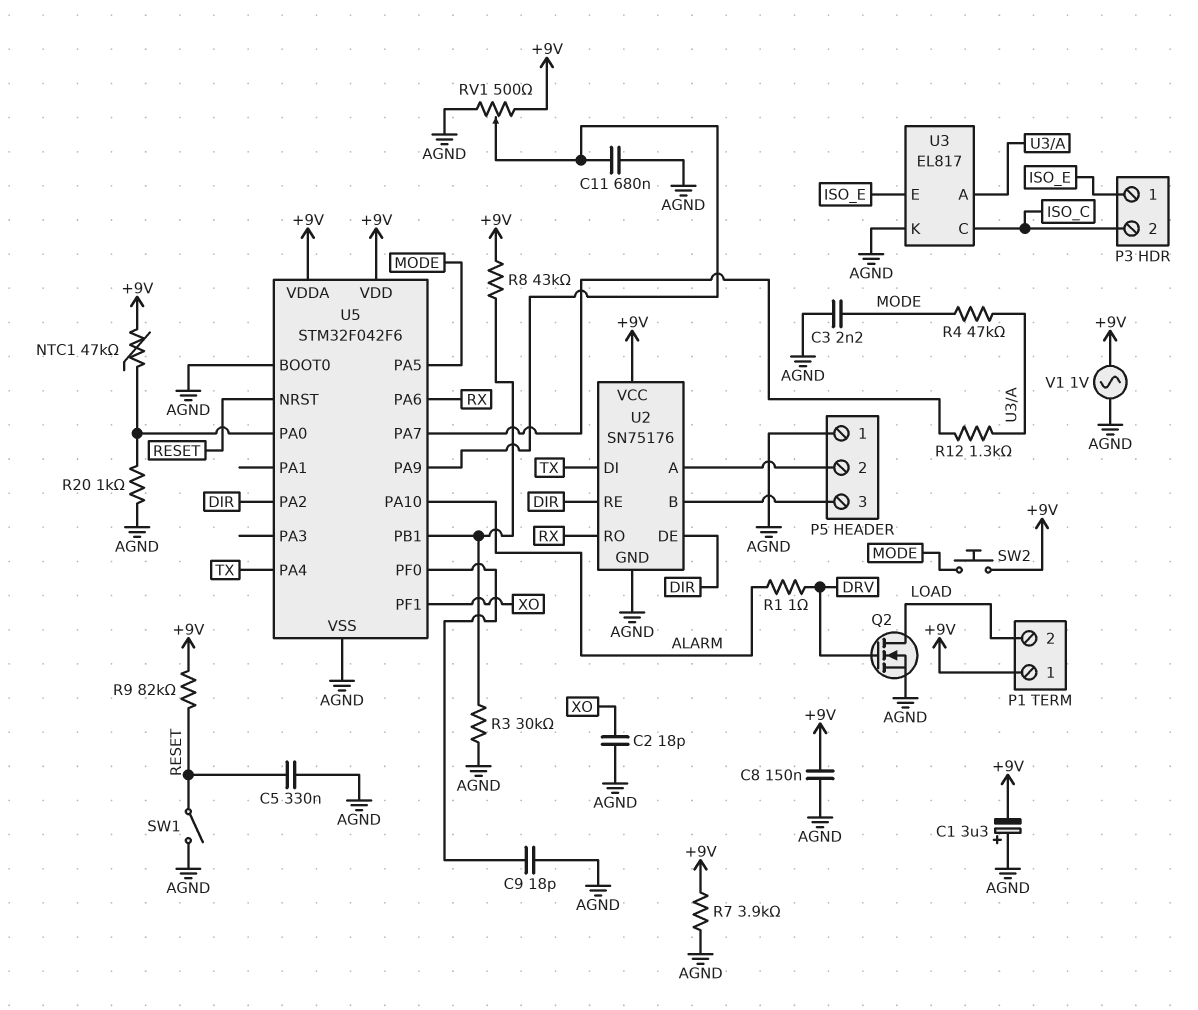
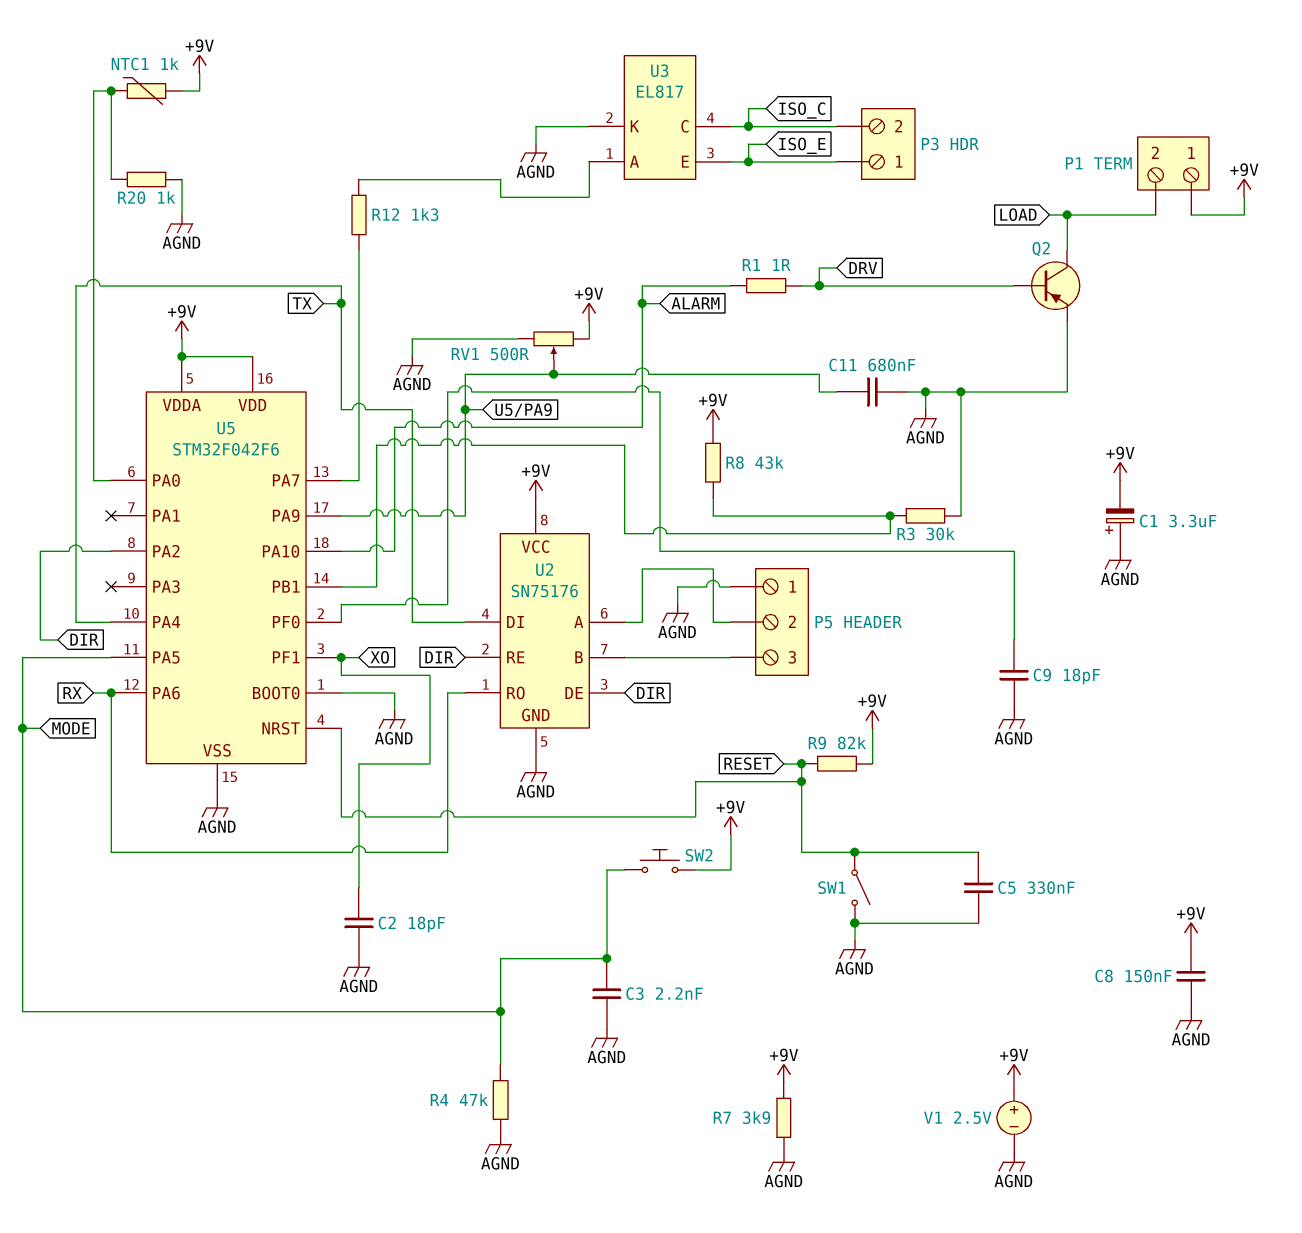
NTC1: 47k (+9V, U5/PA0) -> 1k (+9V, U5/PA0)
Q2: NMOS (G DRV, D LOAD, S AGND) -> PNP (B DRV, C LOAD, E AGND)
R4: 47k (MODE, U3/A) -> 47k (AGND, MODE)
V1: AC 1V (+9V, AGND) -> 2.5V (plus +9V, minus AGND)

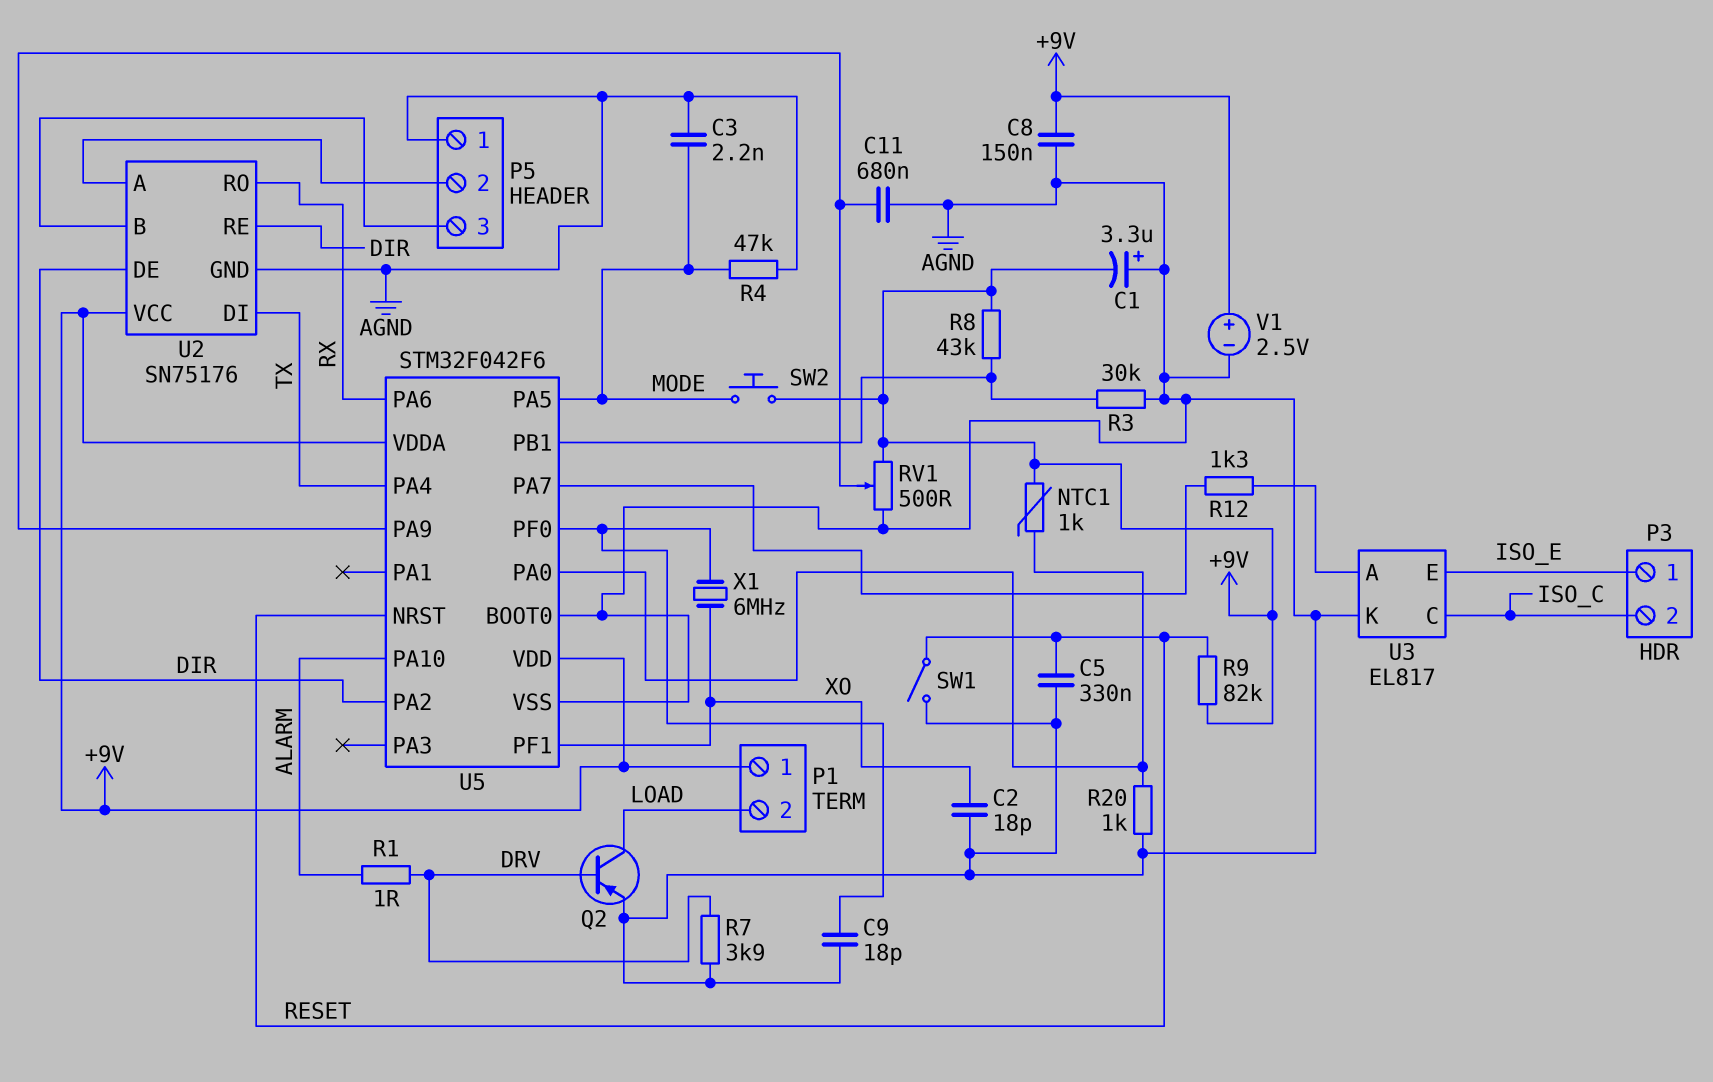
R7: 3.9k (+9V, AGND) -> 3.9k (AGND, DRV)
X1: none -> 6MHz (U5/PF0, XO)

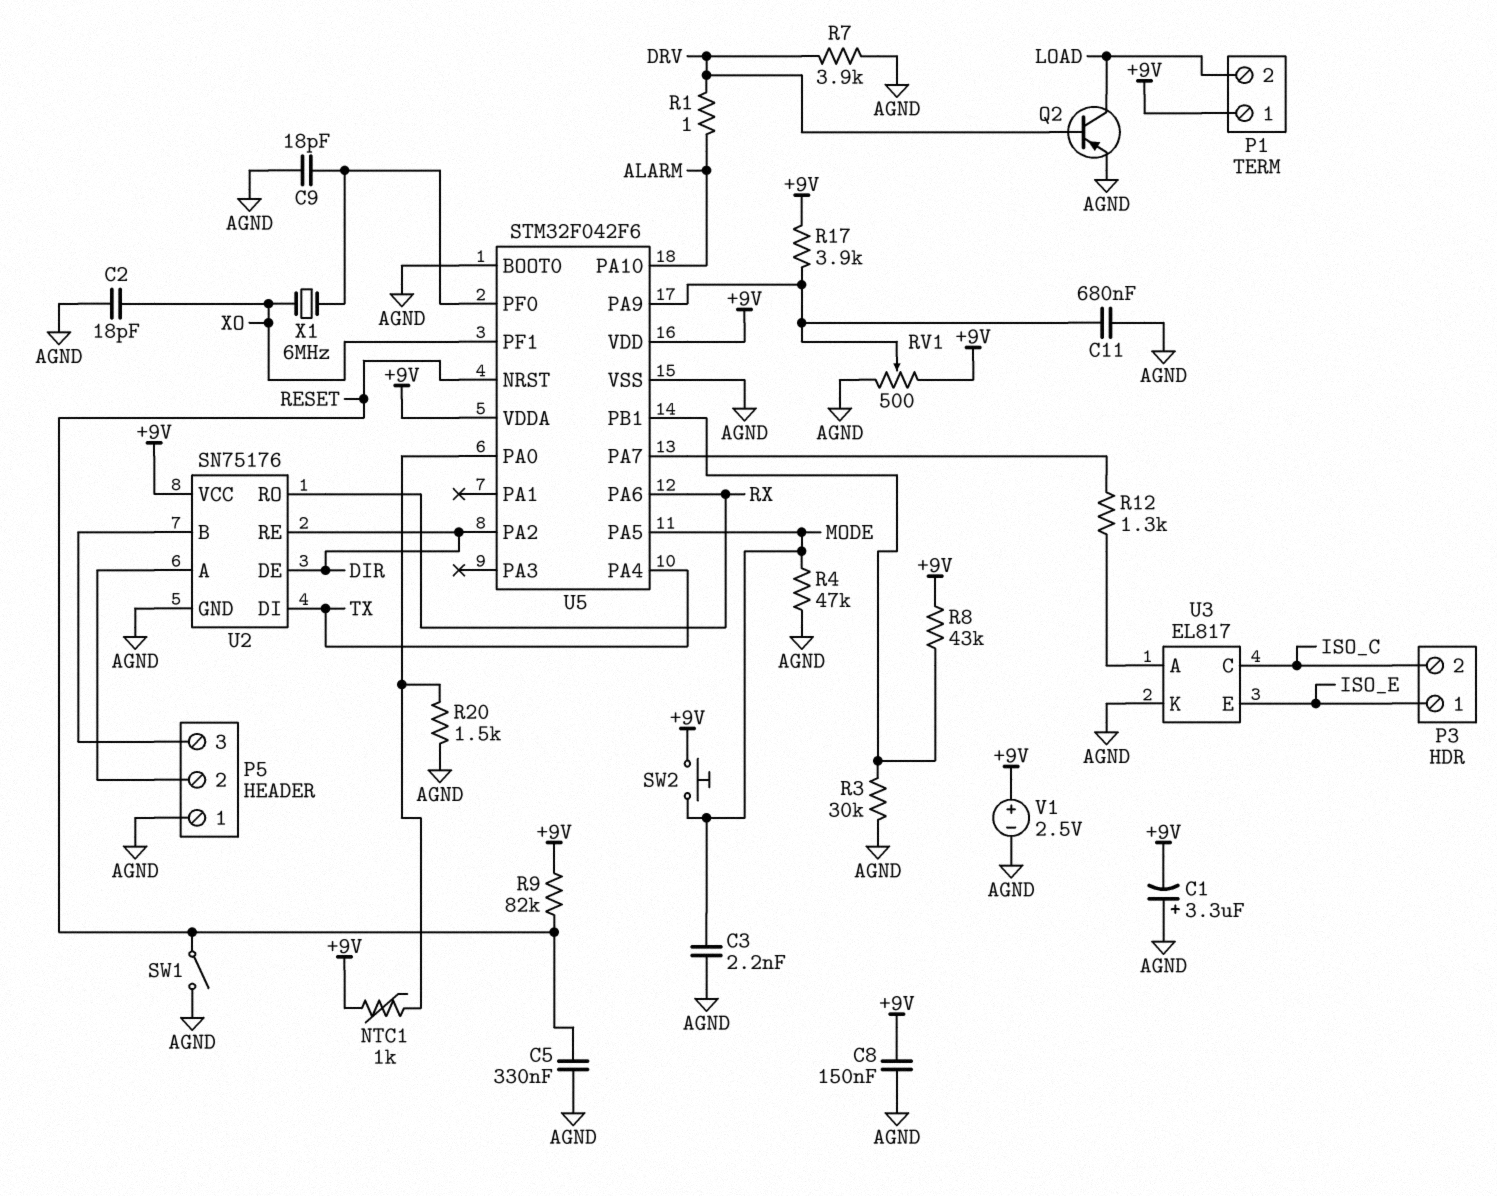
R17: none -> 3.9k (+9V, U5/PA9)
R20: 1k (AGND, U5/PA0) -> 1.5k (AGND, U5/PA0)

